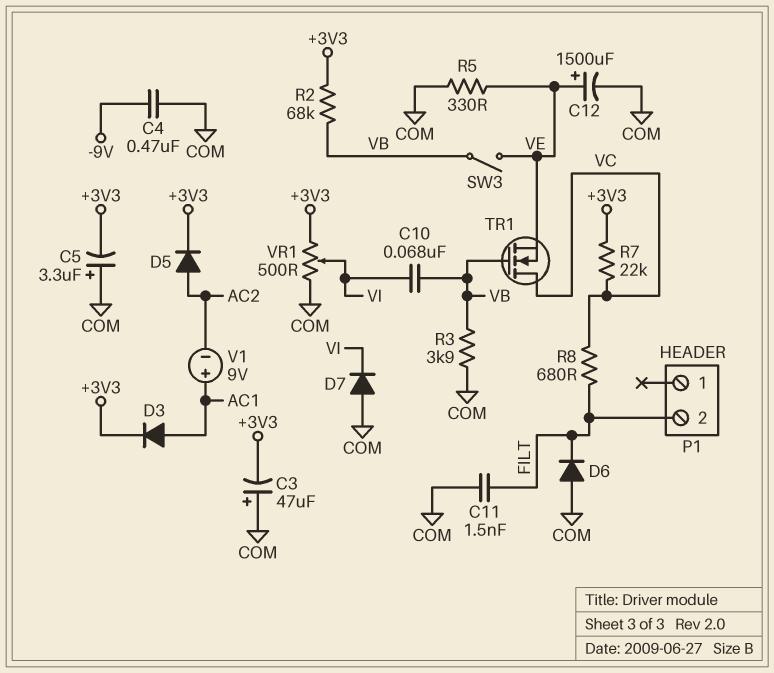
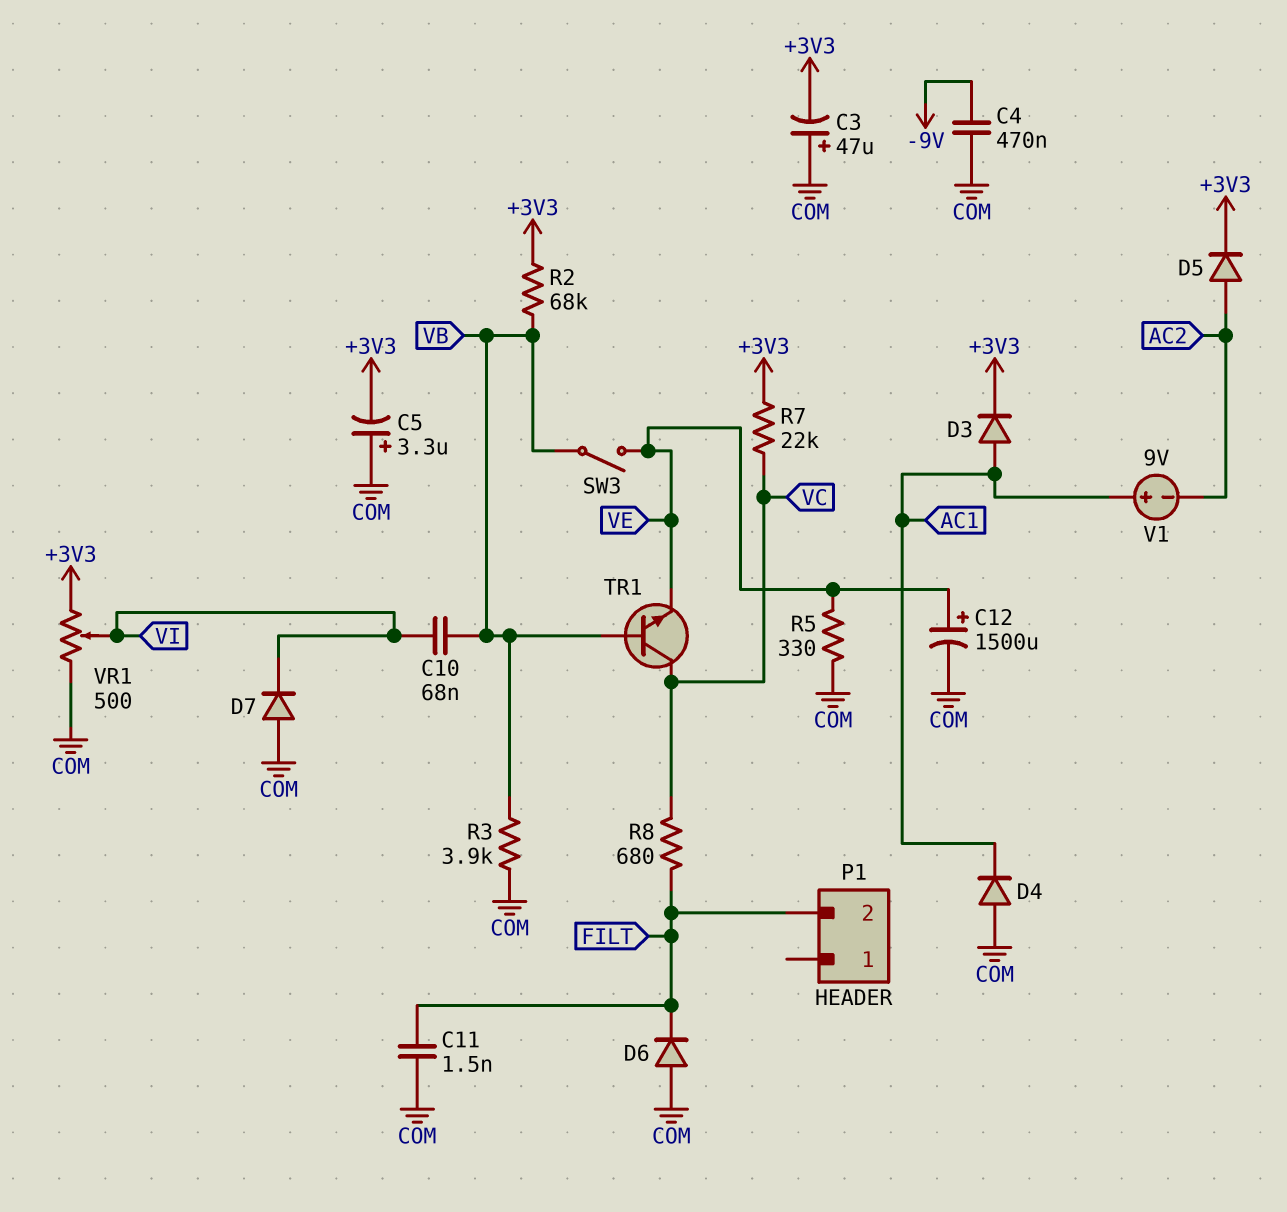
D4: none -> diode (A COM, K AC1)
TR1: NMOS (G VB, D VC, S VE) -> NPN (B VB, C VC, E VE)

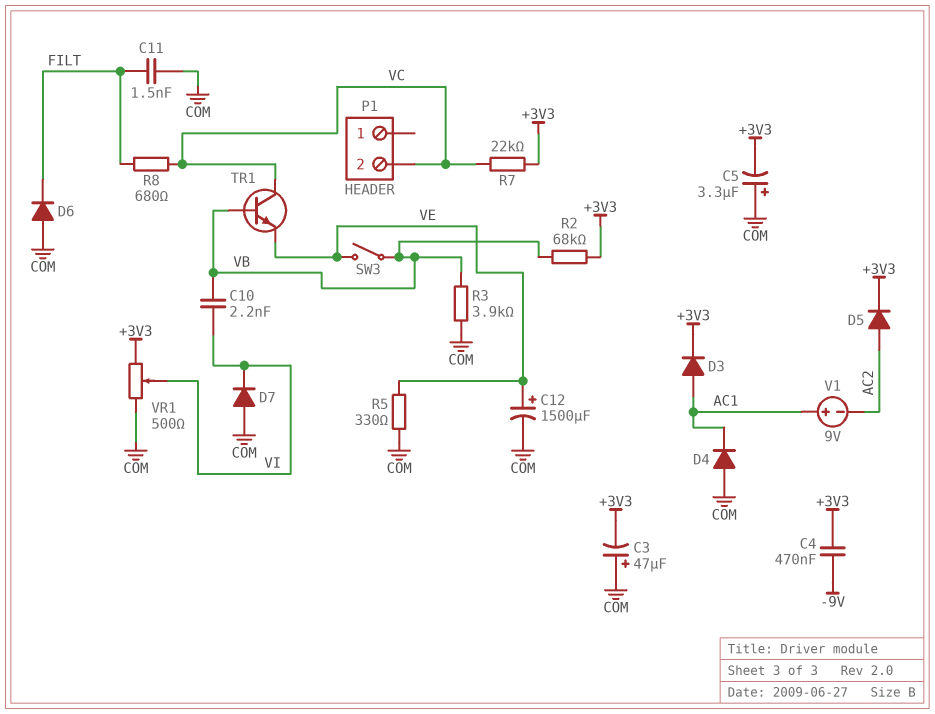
C4: 470nF (-9V, COM) -> 470nF (+3V3, -9V)
C10: 68nF (VB, VI) -> 2.2nF (VB, VI)
P1 pin 2: FILT -> VC

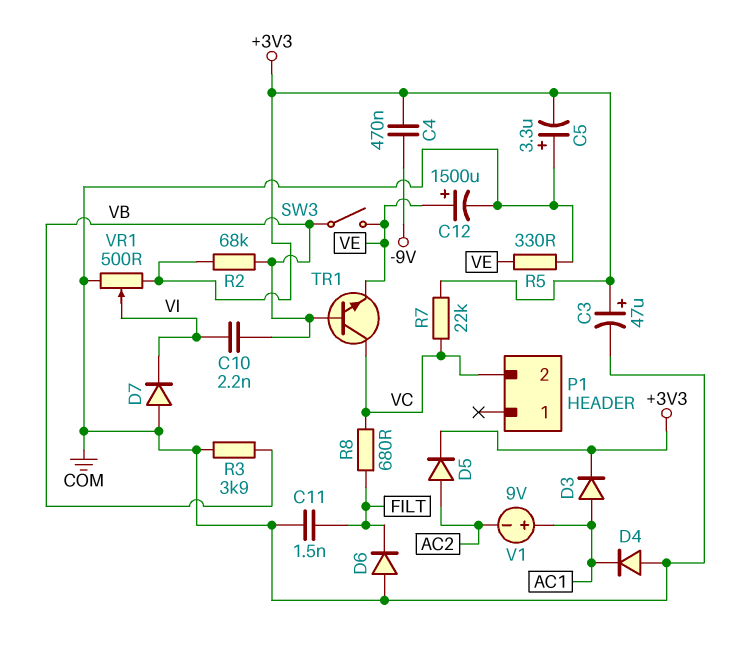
C3: 47uF (plus COM, minus +3V3) -> 47uF (plus +3V3, minus COM)

